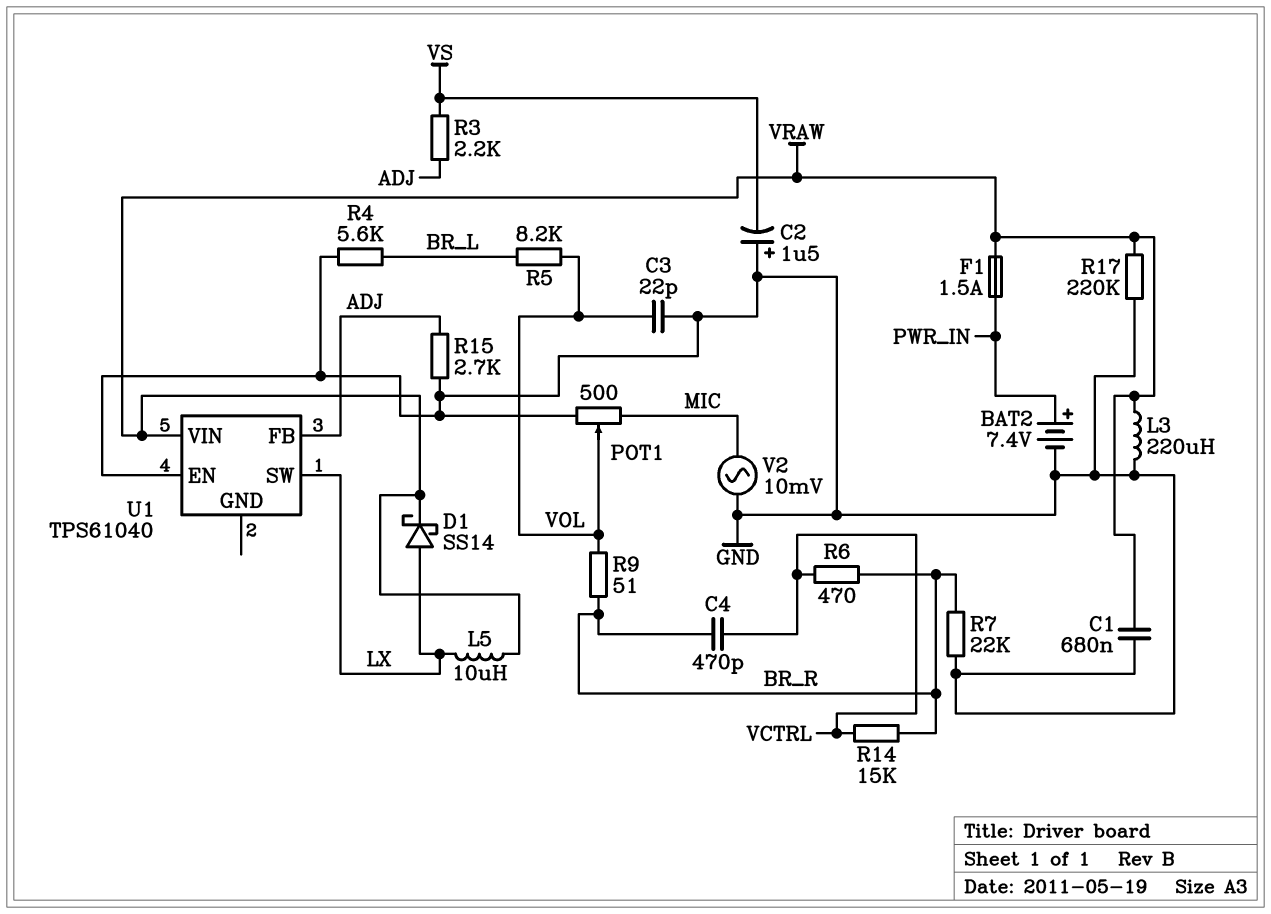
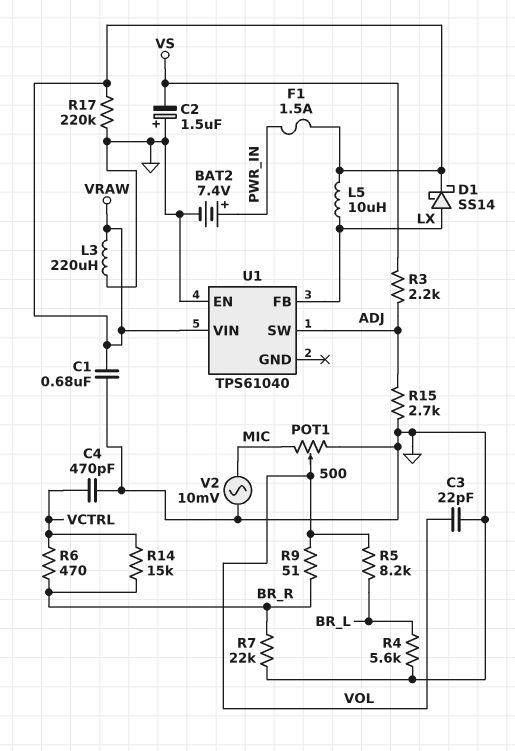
C4: 470pF (BR_R, VCTRL) -> 470pF (GND, VCTRL)
U1 pin FB: ADJ -> LX
U1 pin SW: LX -> ADJ

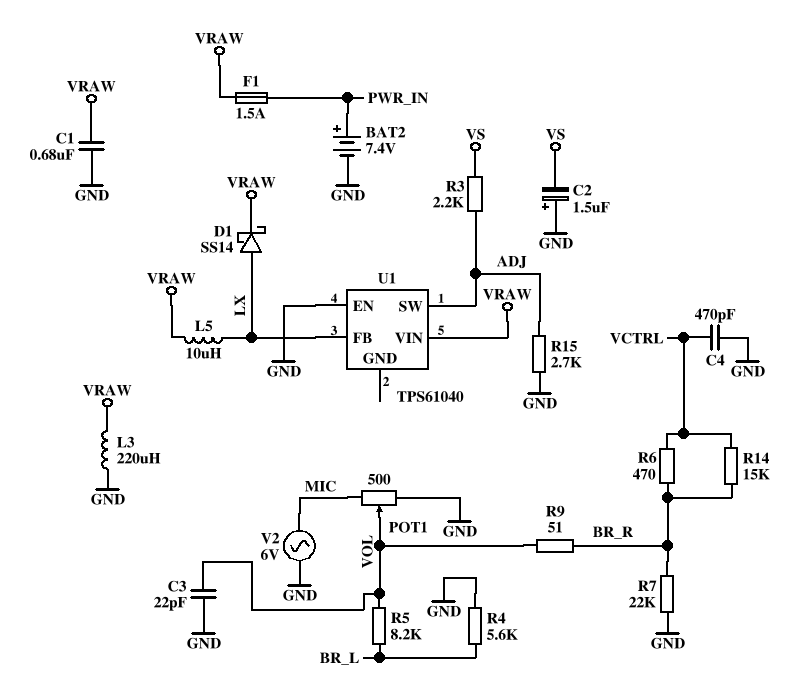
R17: 220k (GND, VRAW) -> none
V2: AC 10mV (GND, MIC) -> AC 6V (GND, MIC)

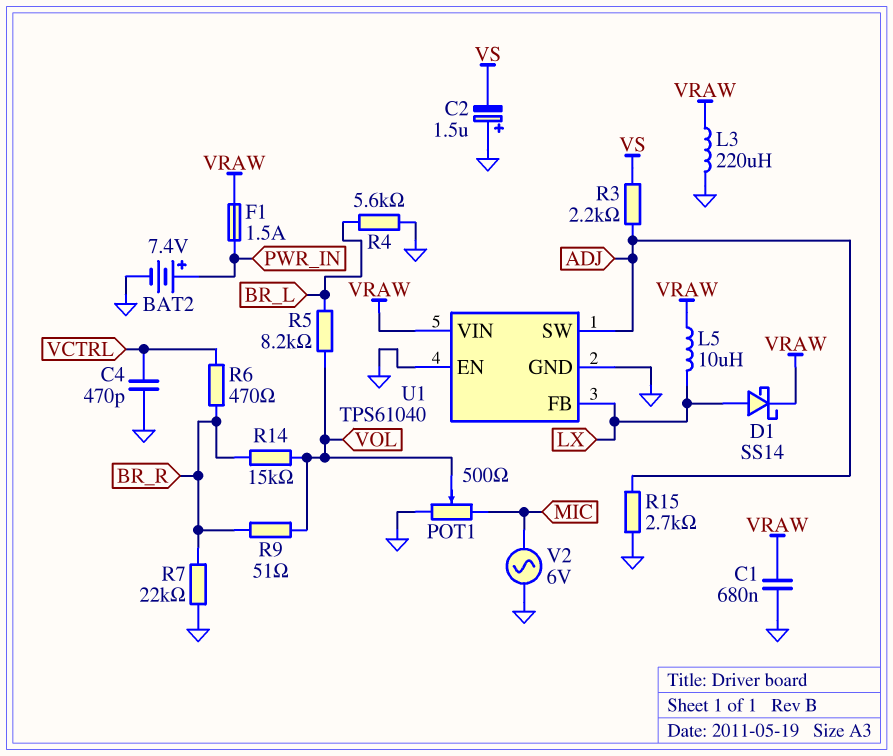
C3: 22pF (GND, VOL) -> none
R14: 15k (BR_R, VCTRL) -> 15k (BR_R, VOL)
U1 pin GND: none -> GND

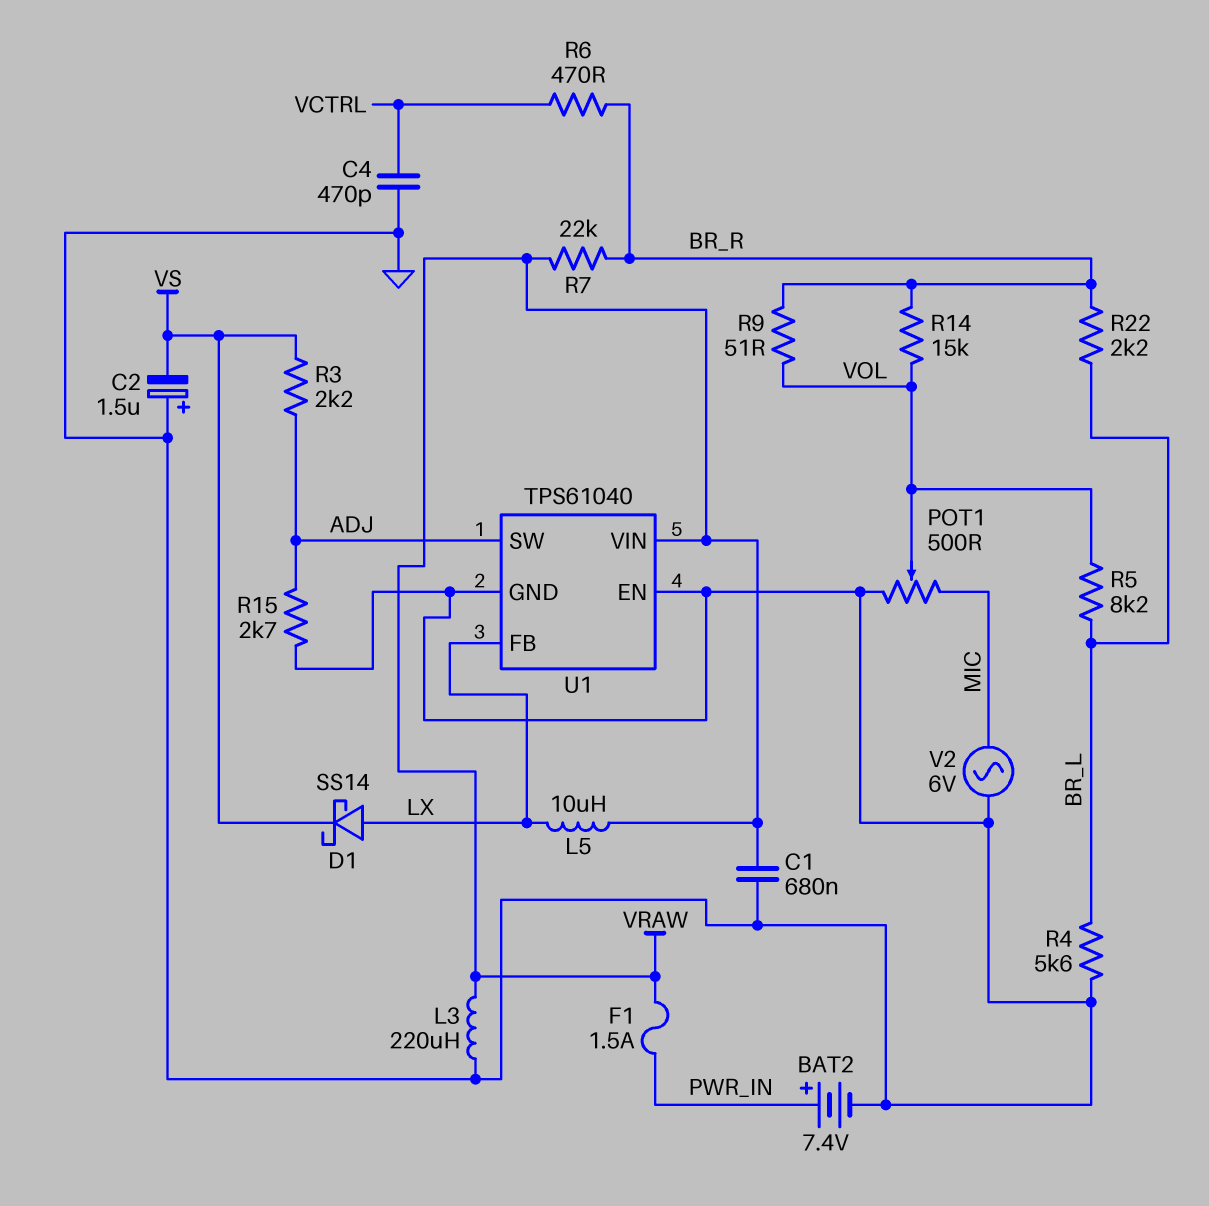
D1: schottky SS14 (A LX, K VRAW) -> schottky SS14 (A LX, K VS)
R7: 22k (BR_R, GND) -> 22k (BR_R, VRAW)
R22: none -> 2.2k (BR_L, BR_R)

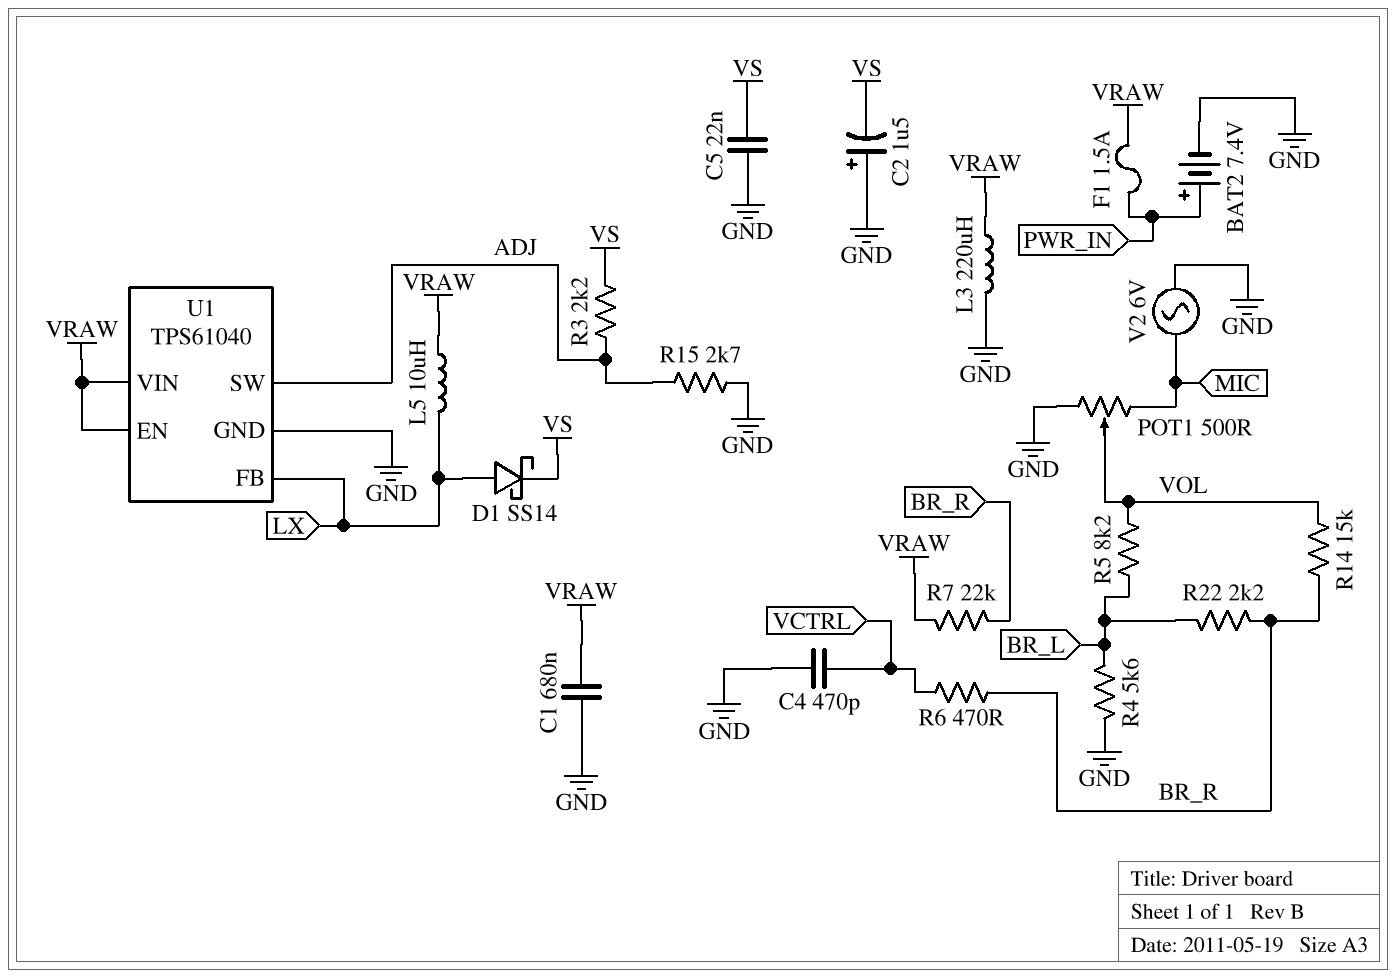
C5: none -> 22nF (GND, VS)
R9: 51 (BR_R, VOL) -> none
U1 pin EN: GND -> VRAW

